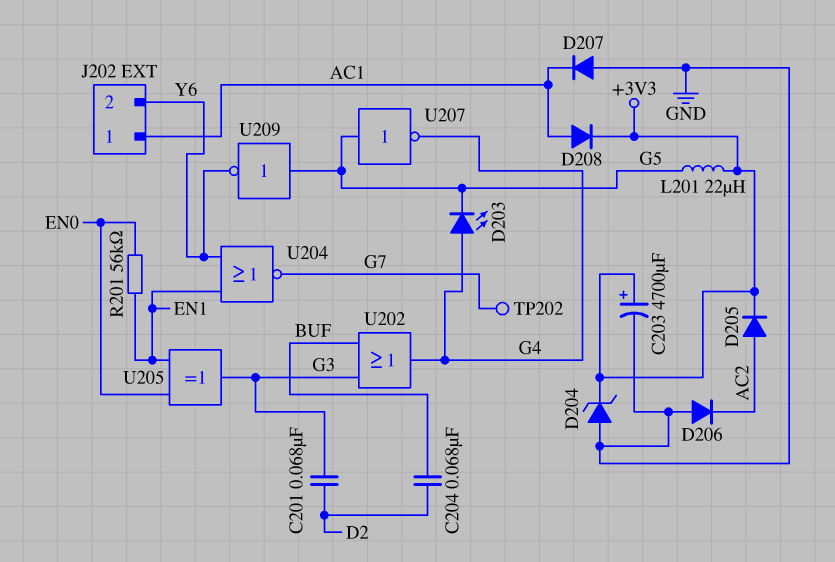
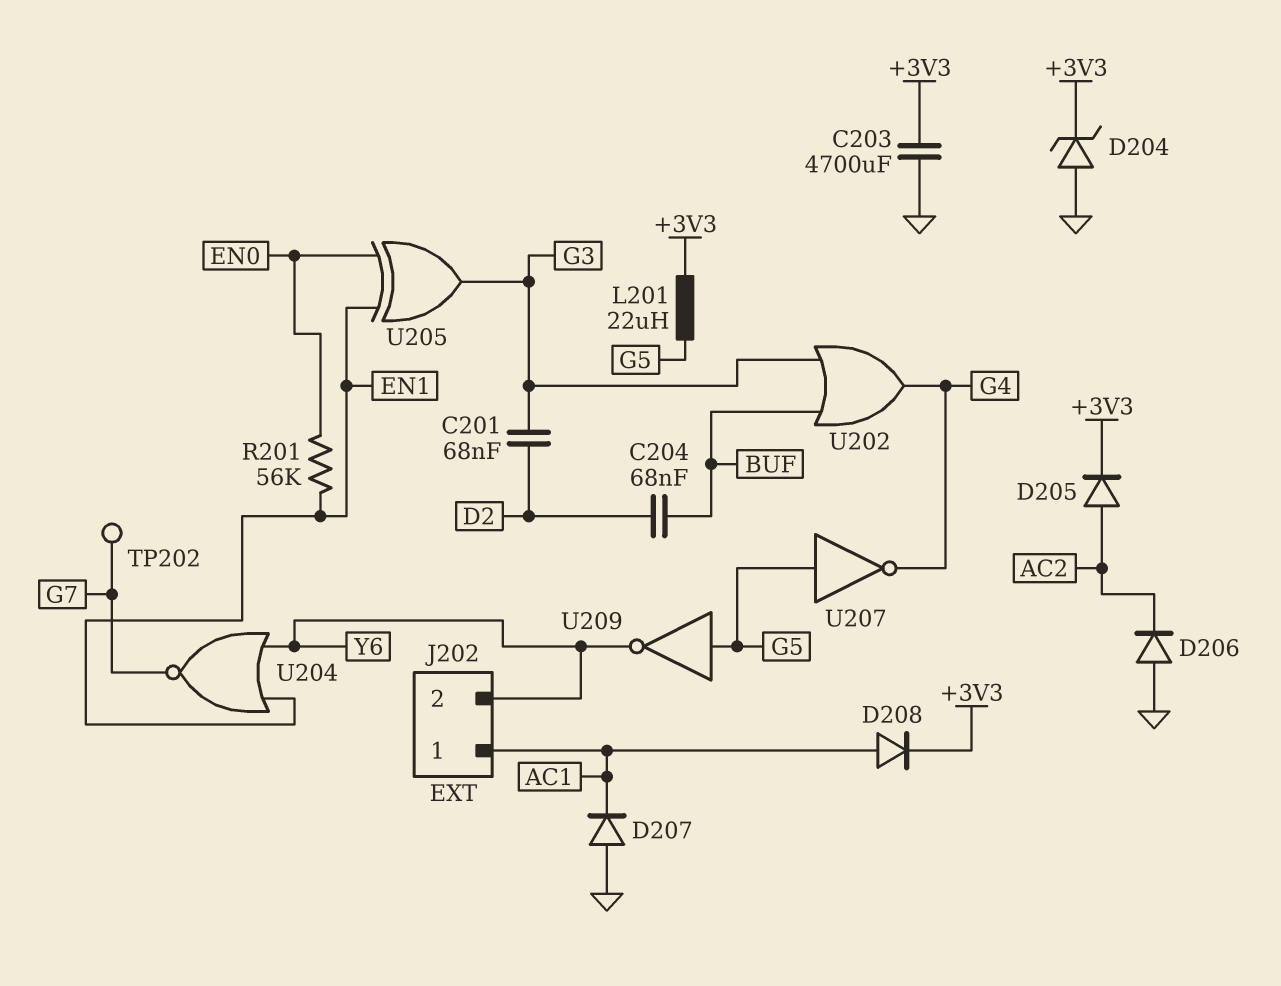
C203: 4700uF (plus +3V3, minus GND) -> 4700uF (+3V3, GND)
D203: LED (A G4, K G5) -> none

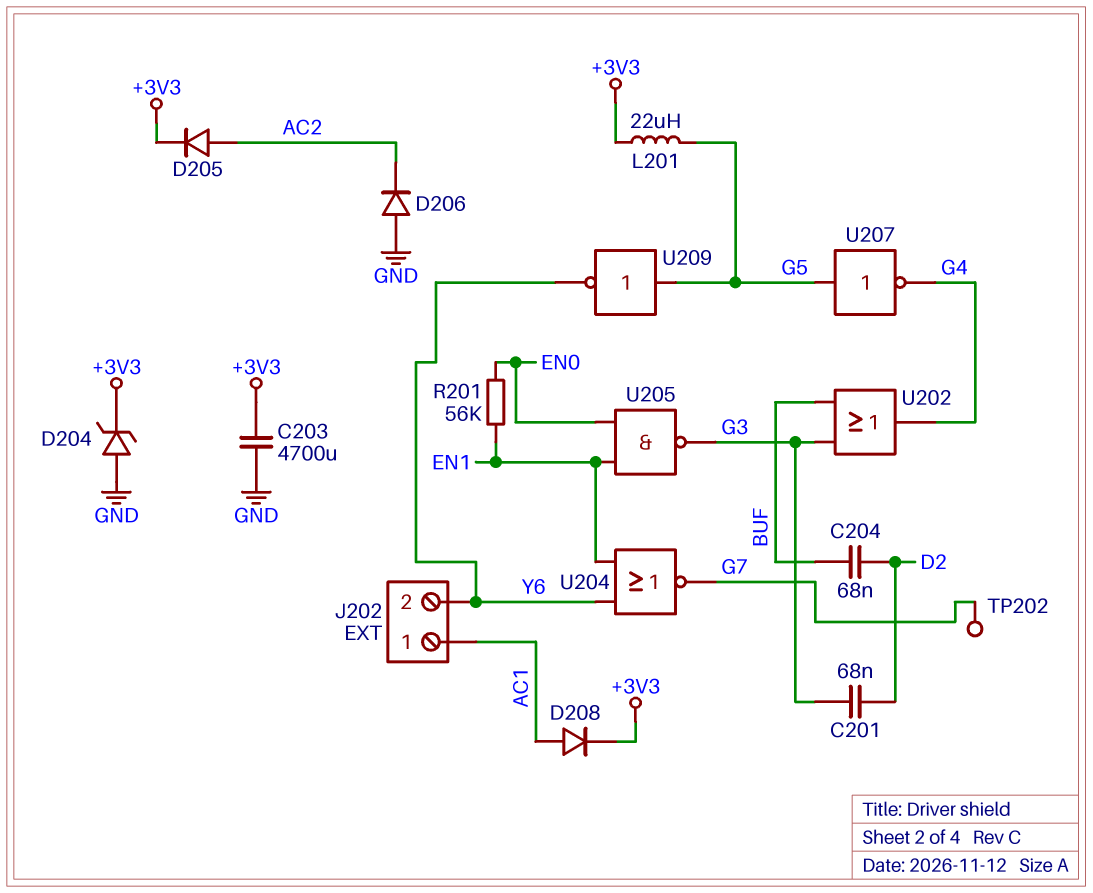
D207: diode (A GND, K AC1) -> none
U205: XOR (in EN0, in EN1, out G3) -> NAND (in EN0, in EN1, out G3)

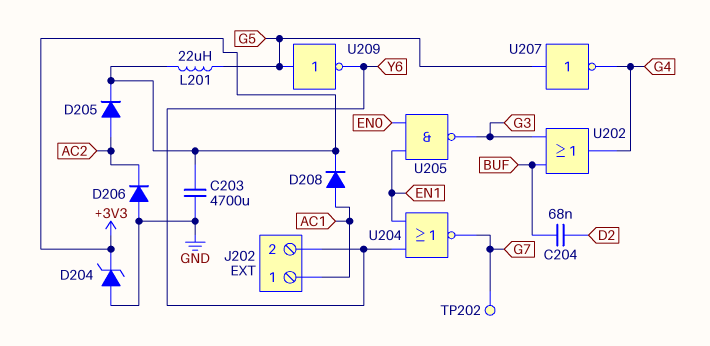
C201: 68nF (D2, G3) -> none
R201: 56k (EN0, EN1) -> none

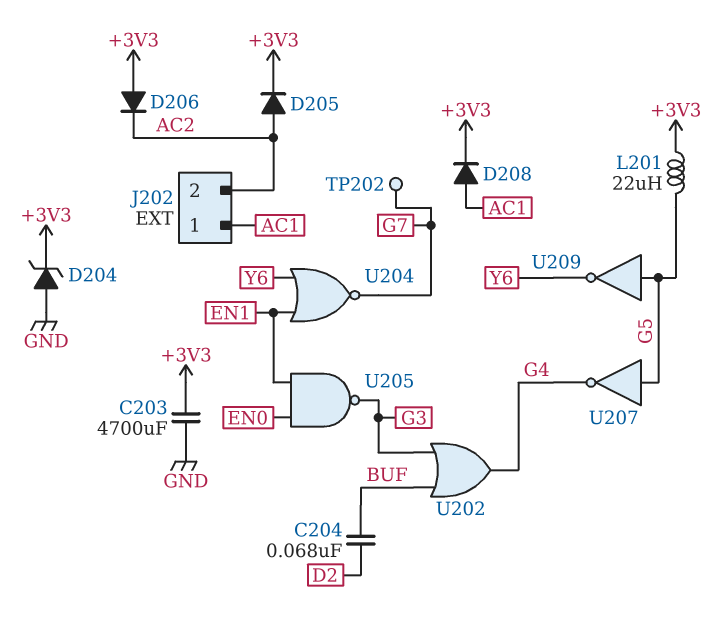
D206: diode (A GND, K AC2) -> diode (A +3V3, K AC2)
J202 pin 2: Y6 -> AC2

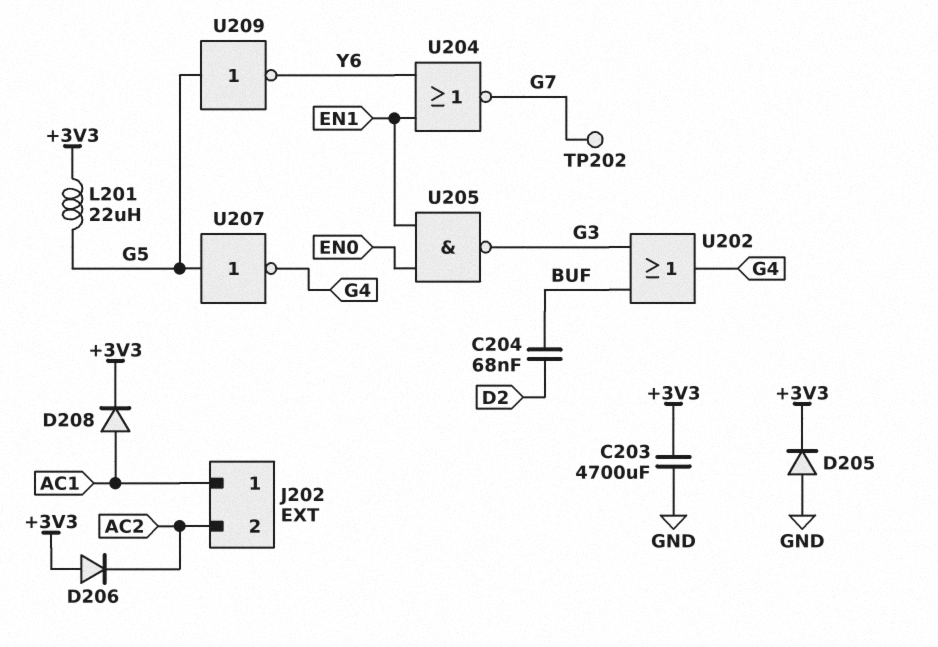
D204: zener (A GND, K +3V3) -> none
D205: diode (A AC2, K +3V3) -> diode (A GND, K +3V3)

